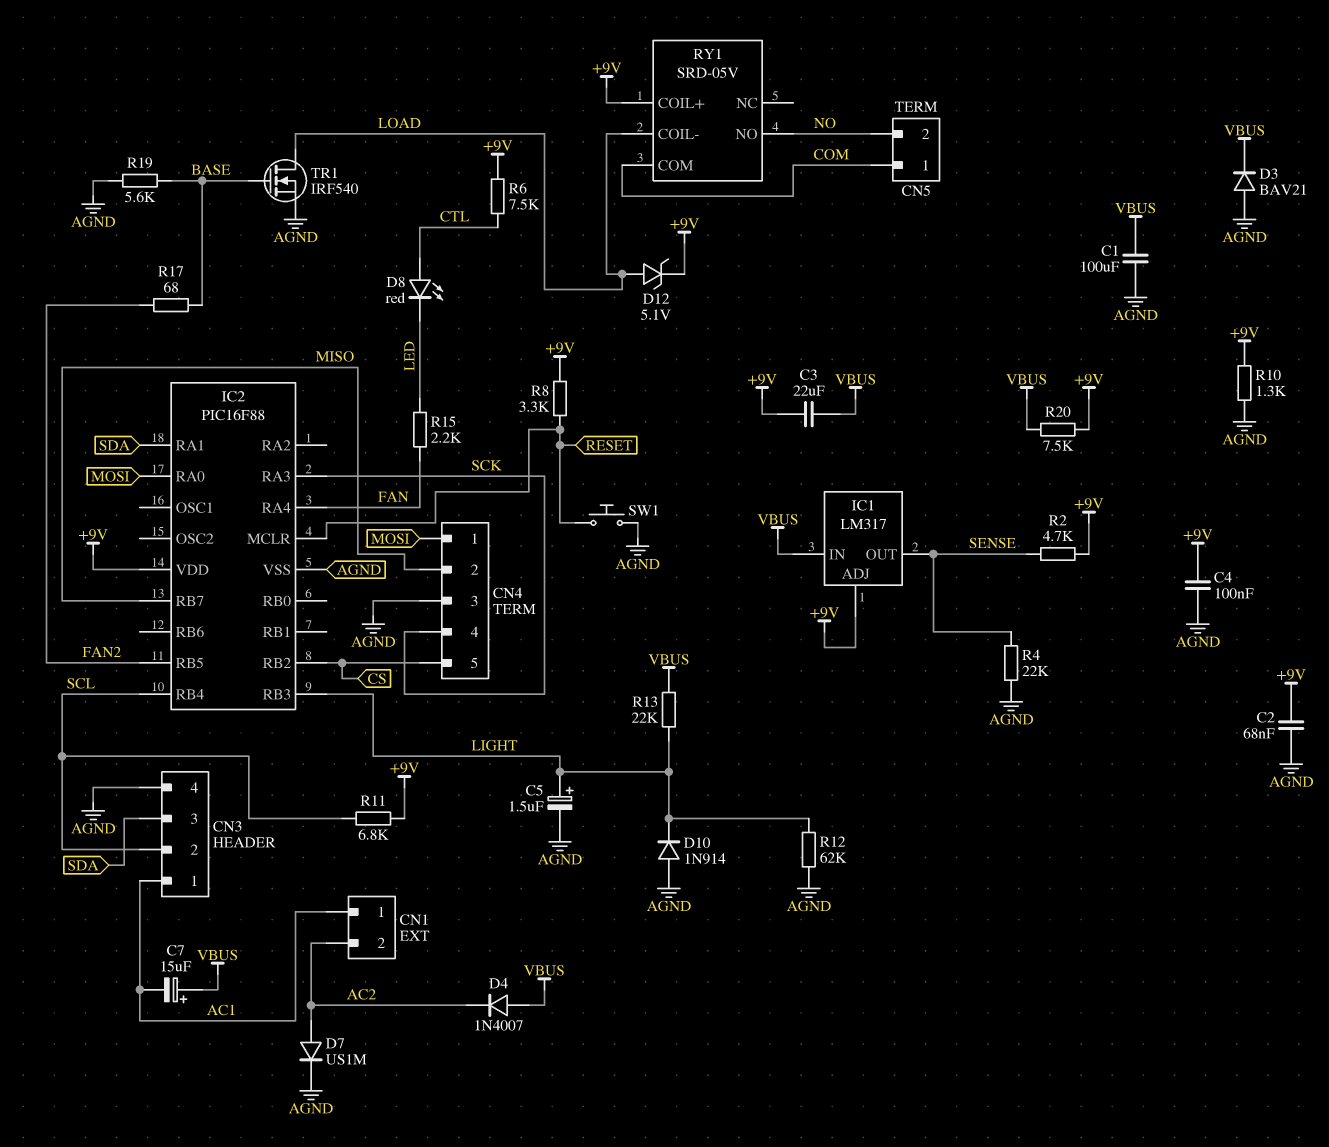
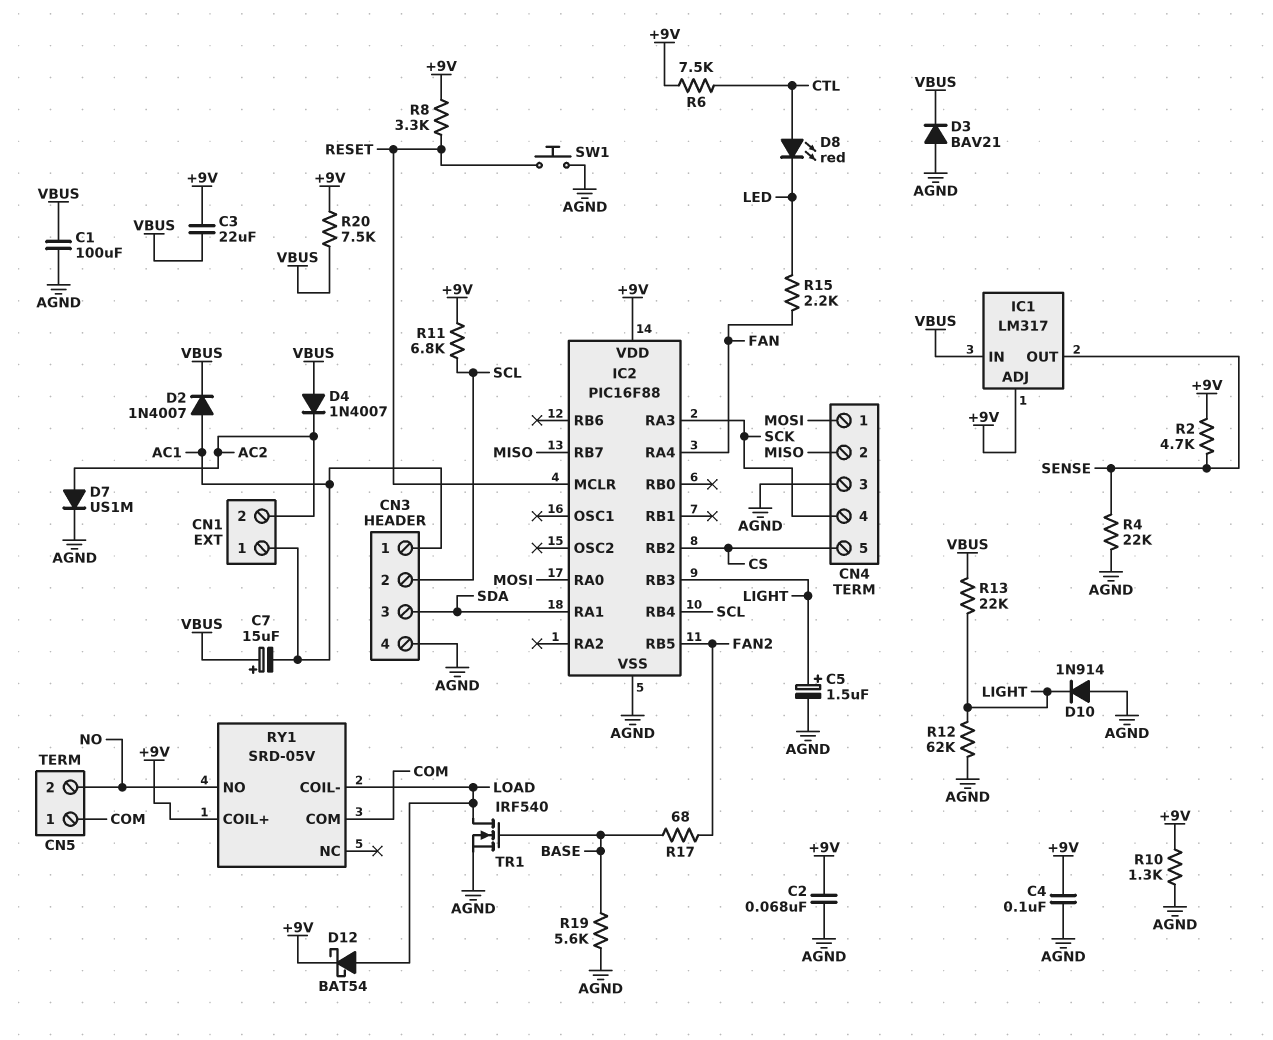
D2: none -> diode 1N4007 (A AC1, K VBUS)
D12: zener 5.1V (A LOAD, K +9V) -> schottky BAT54 (A LOAD, K +9V)

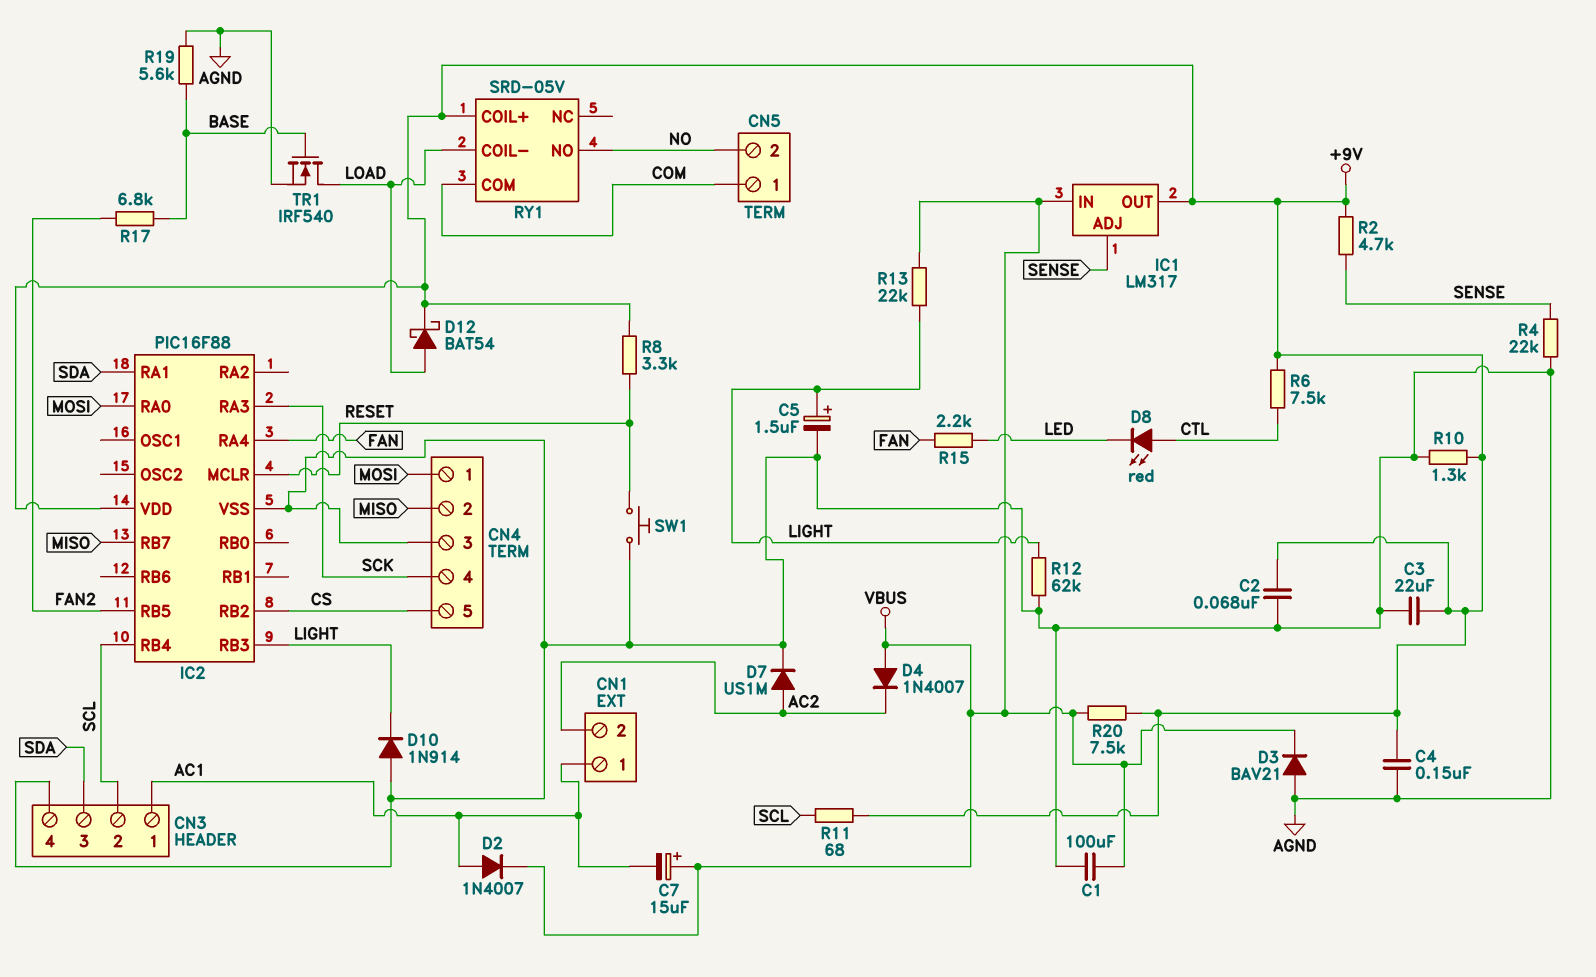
C3: 22uF (+9V, VBUS) -> 22uF (+9V, AGND)
C4: 100nF (+9V, AGND) -> 150nF (+9V, AGND)
IC1 pin ADJ: +9V -> SENSE
IC1 pin OUT: SENSE -> +9V
R11: 6.8k (+9V, SCL) -> 68 (+9V, SCL)
R17: 68 (BASE, FAN2) -> 6.8k (BASE, FAN2)

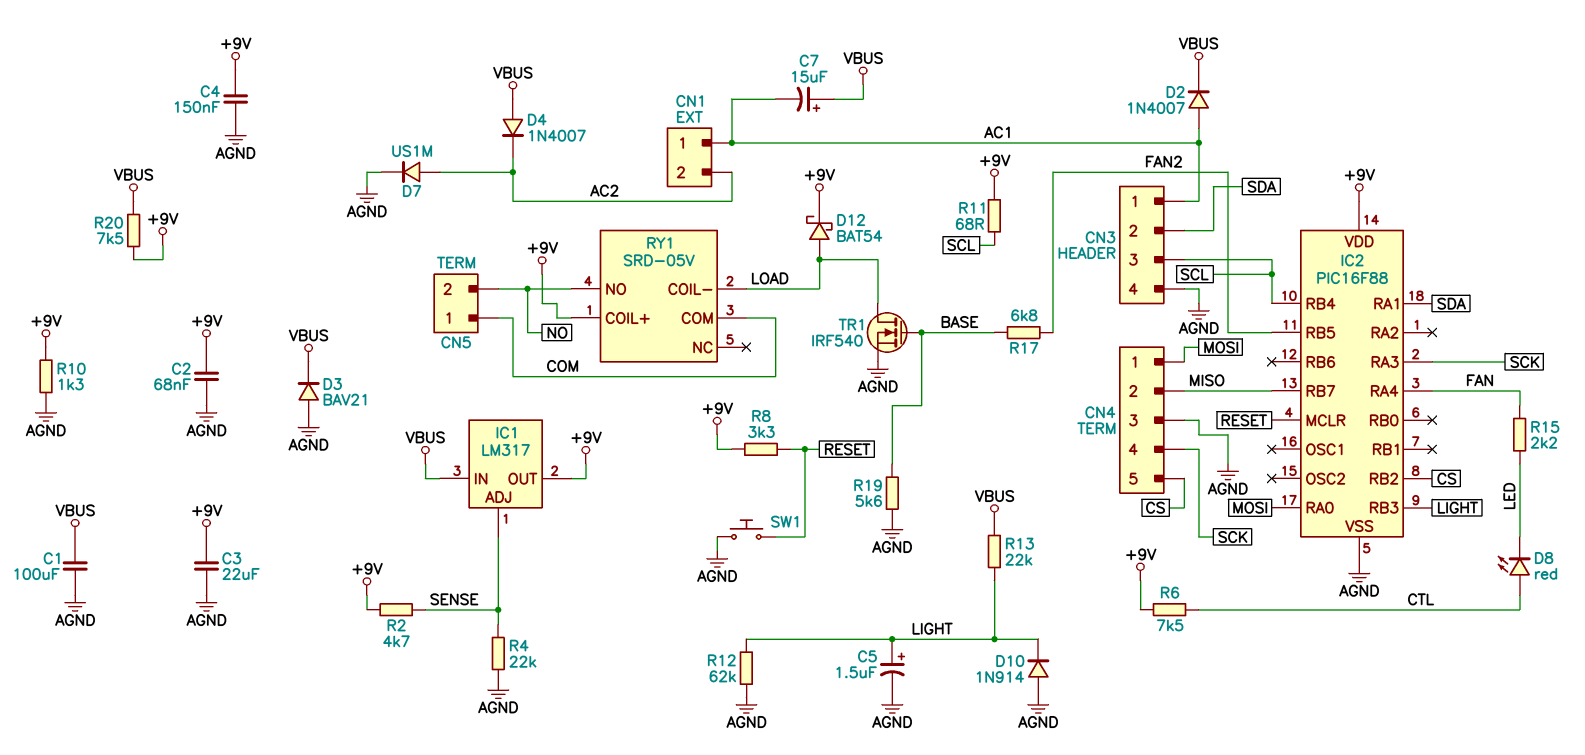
CN3 pin 2: SCL -> SDA
CN3 pin 3: SDA -> SCL

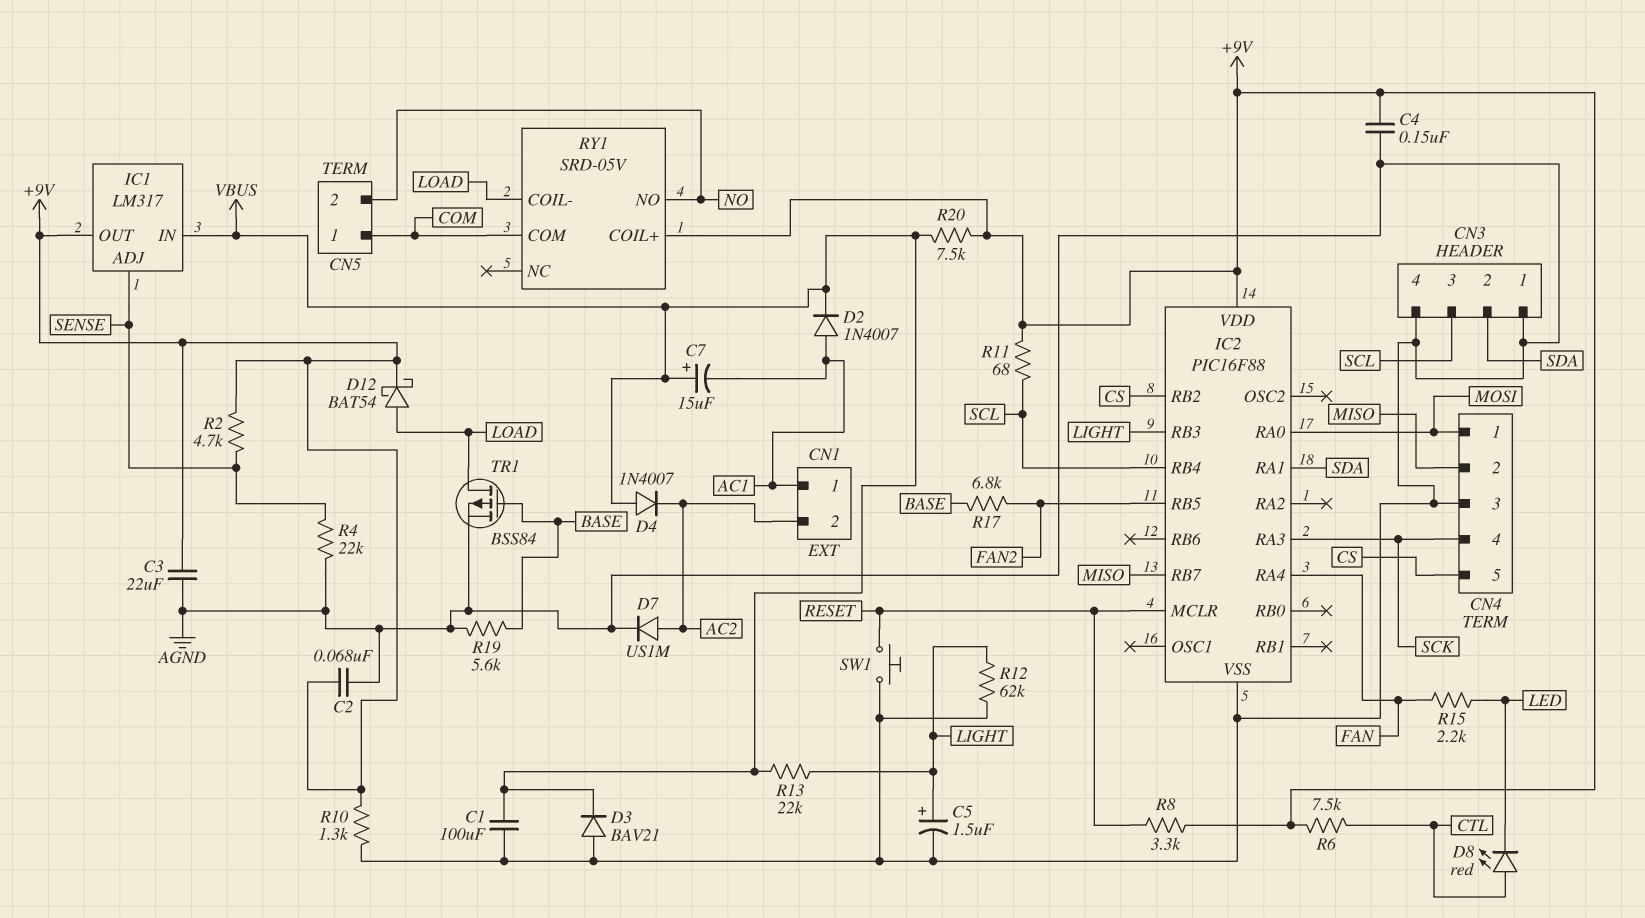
CN3 pin 1: AC1 -> AGND
D10: diode 1N914 (A AGND, K LIGHT) -> none
TR1: NMOS IRF540 (G BASE, D LOAD, S AGND) -> PMOS BSS84 (G BASE, D LOAD, S AGND)

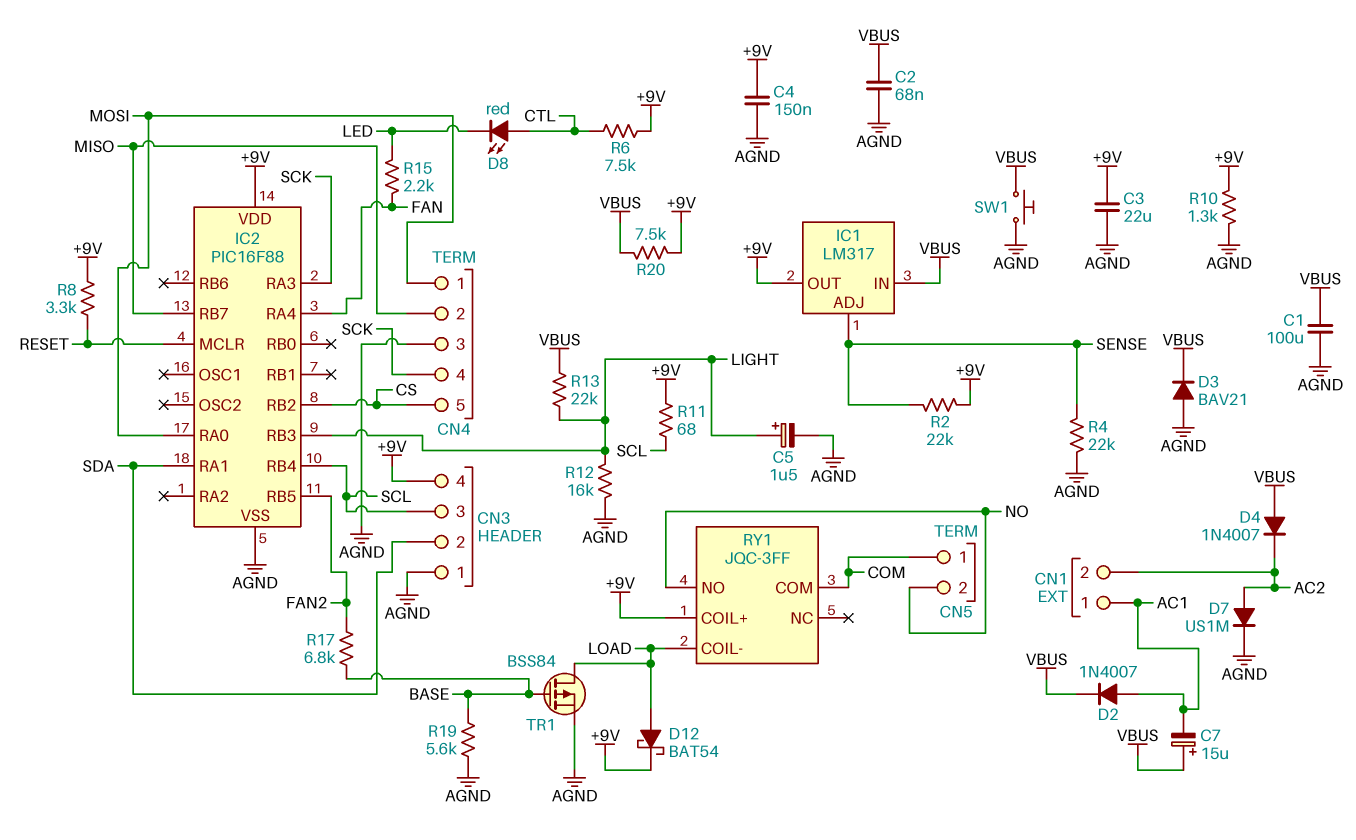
C2: 68nF (+9V, AGND) -> 68nF (AGND, VBUS)
CN3 pin 4: AGND -> +9V
R2: 4.7k (+9V, SENSE) -> 22k (+9V, SENSE)
R12: 62k (AGND, LIGHT) -> 16k (AGND, LIGHT)
RY1: SRD-05V -> JQC-3FF
SW1: button (AGND, RESET) -> button (AGND, VBUS)

